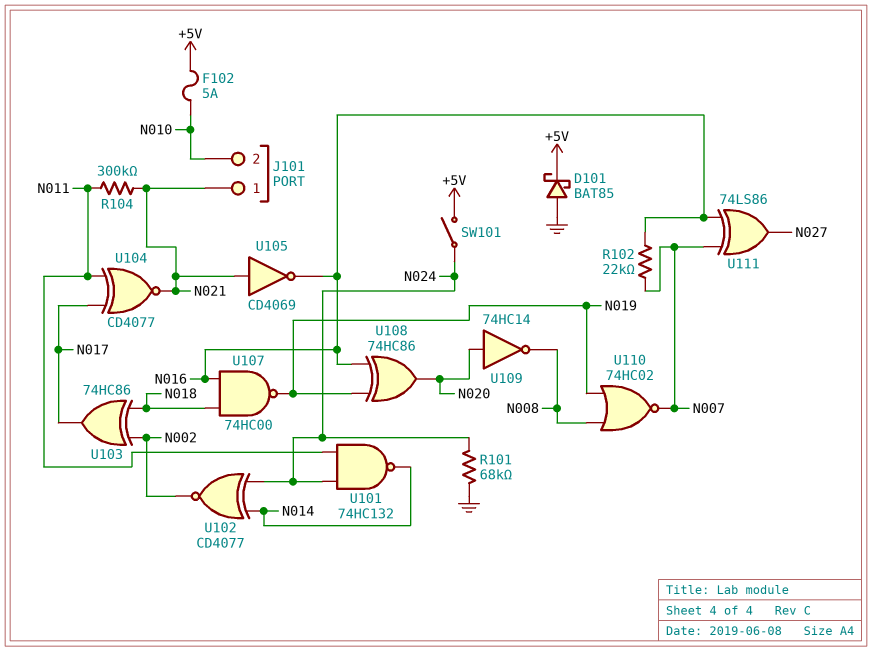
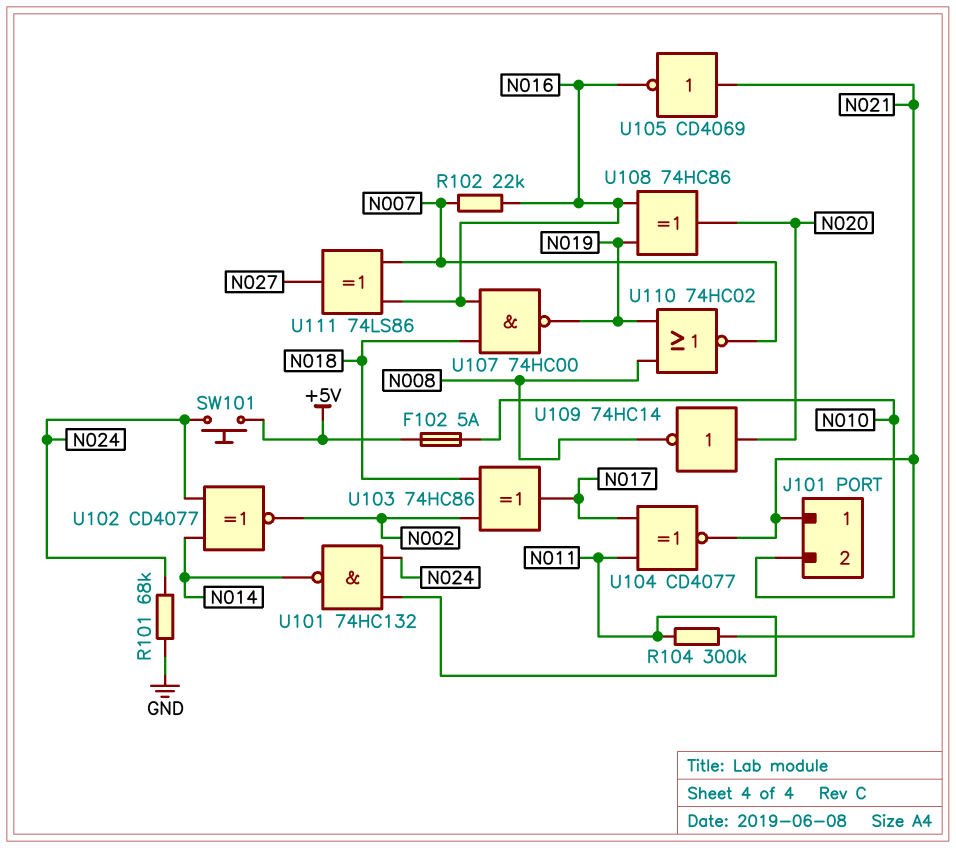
D101: schottky BAT85 (A GND, K +5V) -> none
SW101: switch (+5V, N024) -> button (+5V, N024)

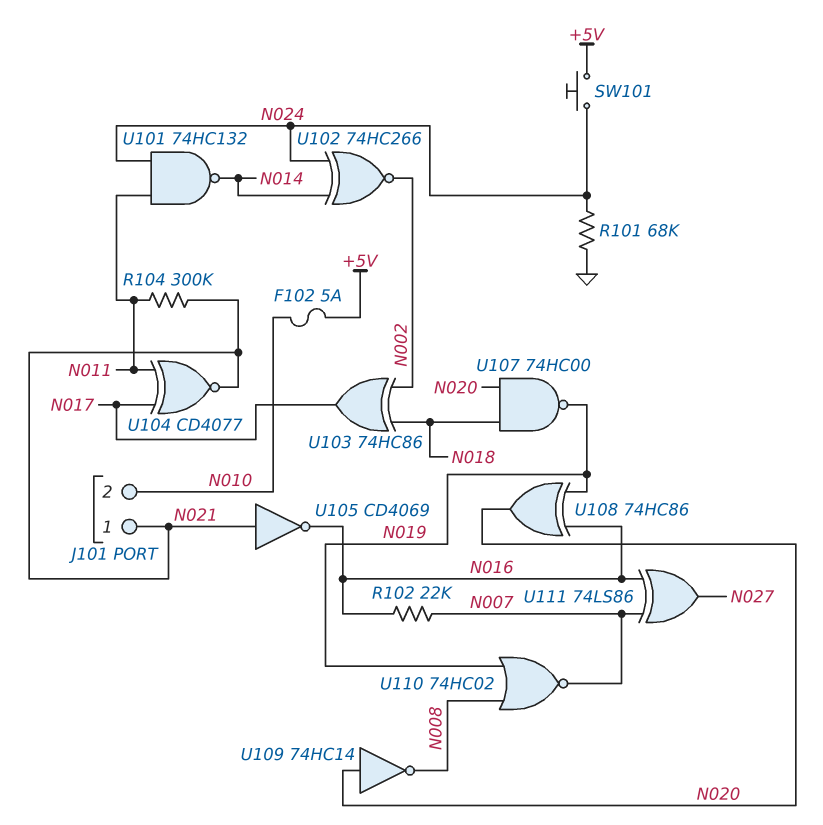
U102: XNOR CD4077 (in N014, in N024, out N002) -> XNOR 74HC266 (in N014, in N024, out N002)
U107: NAND 74HC00 (in N016, in N018, out N019) -> NAND 74HC00 (in N018, in N020, out N019)

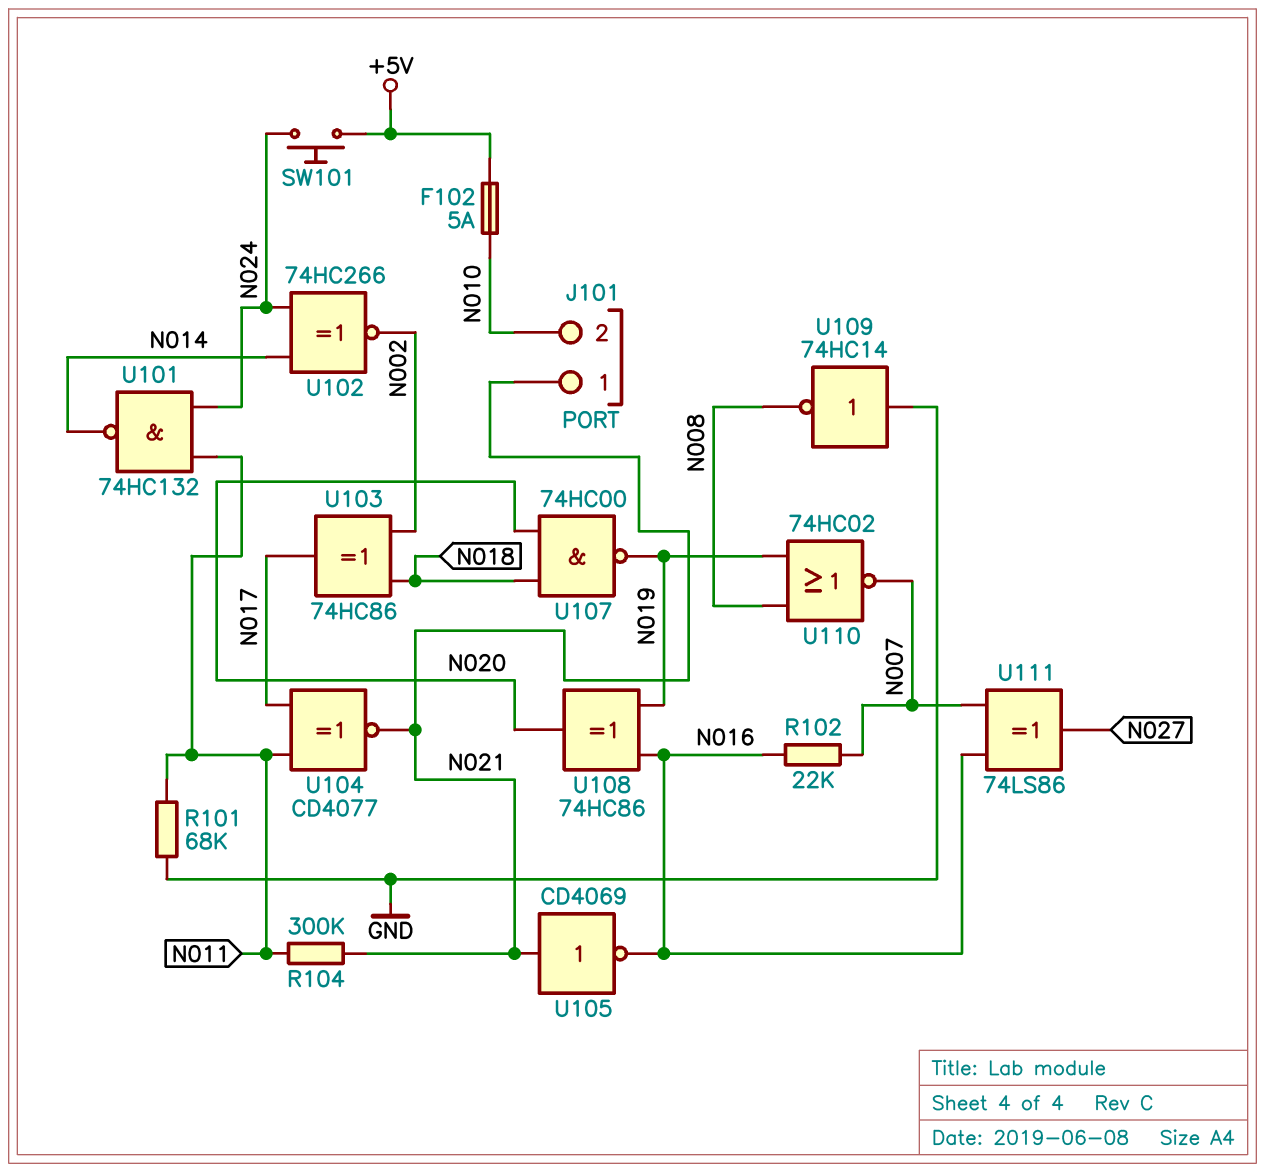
R101: 68k (GND, N024) -> 68k (GND, N011)
U109: NOT 74HC14 (in N020, out N008) -> NOT 74HC14 (in GND, out N008)

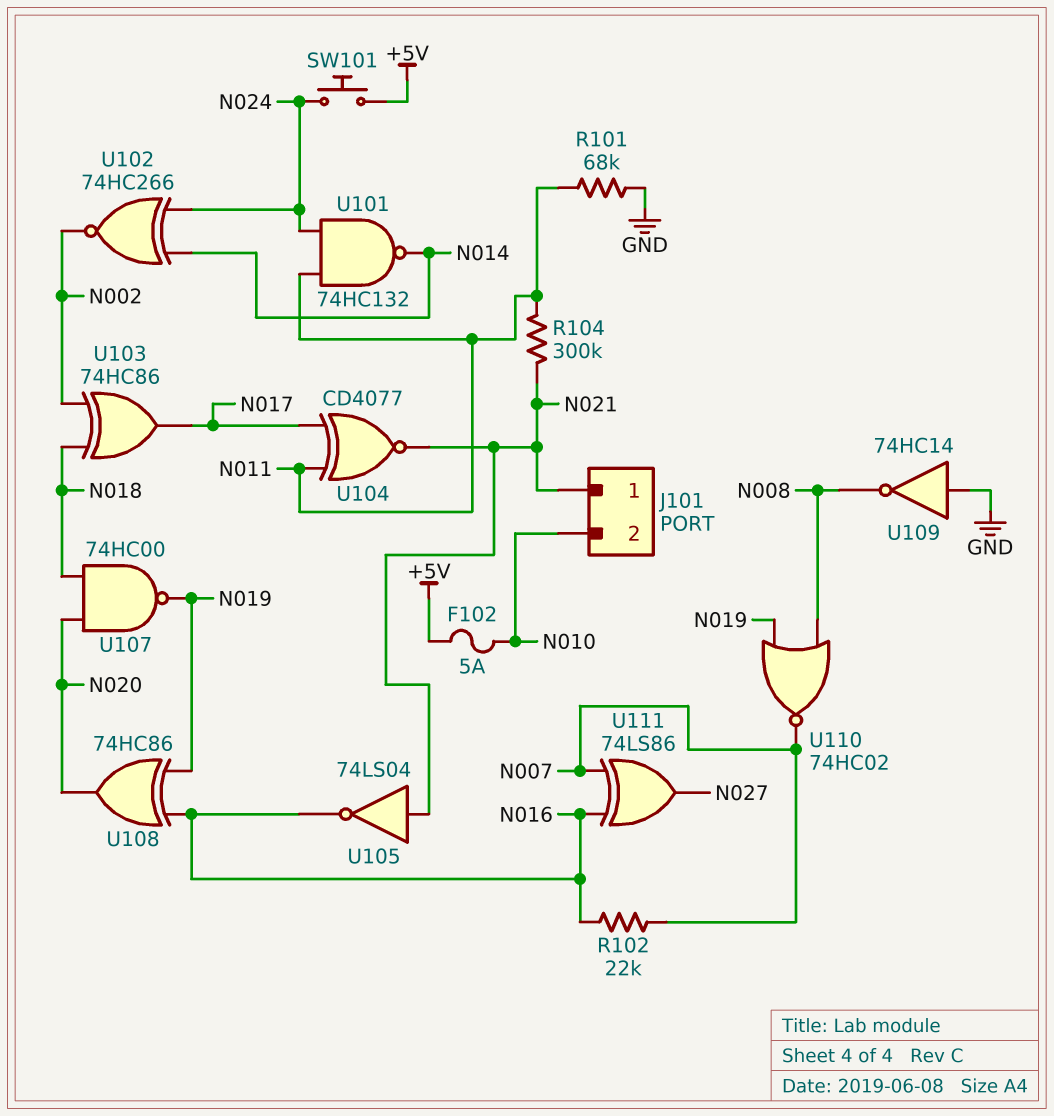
U105: NOT CD4069 (in N021, out N016) -> NOT 74LS04 (in N021, out N016)

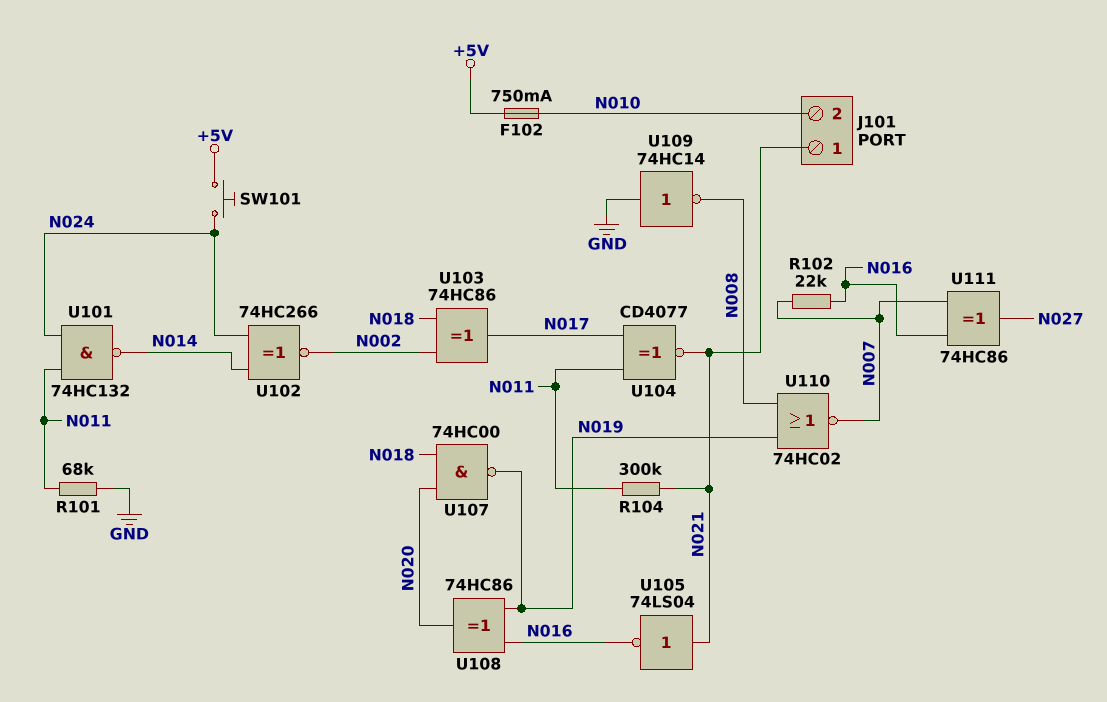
F102: 5A (+5V, N010) -> 750mA (+5V, N010)
U111: XOR 74LS86 (in N007, in N016, out N027) -> XOR 74HC86 (in N007, in N016, out N027)

